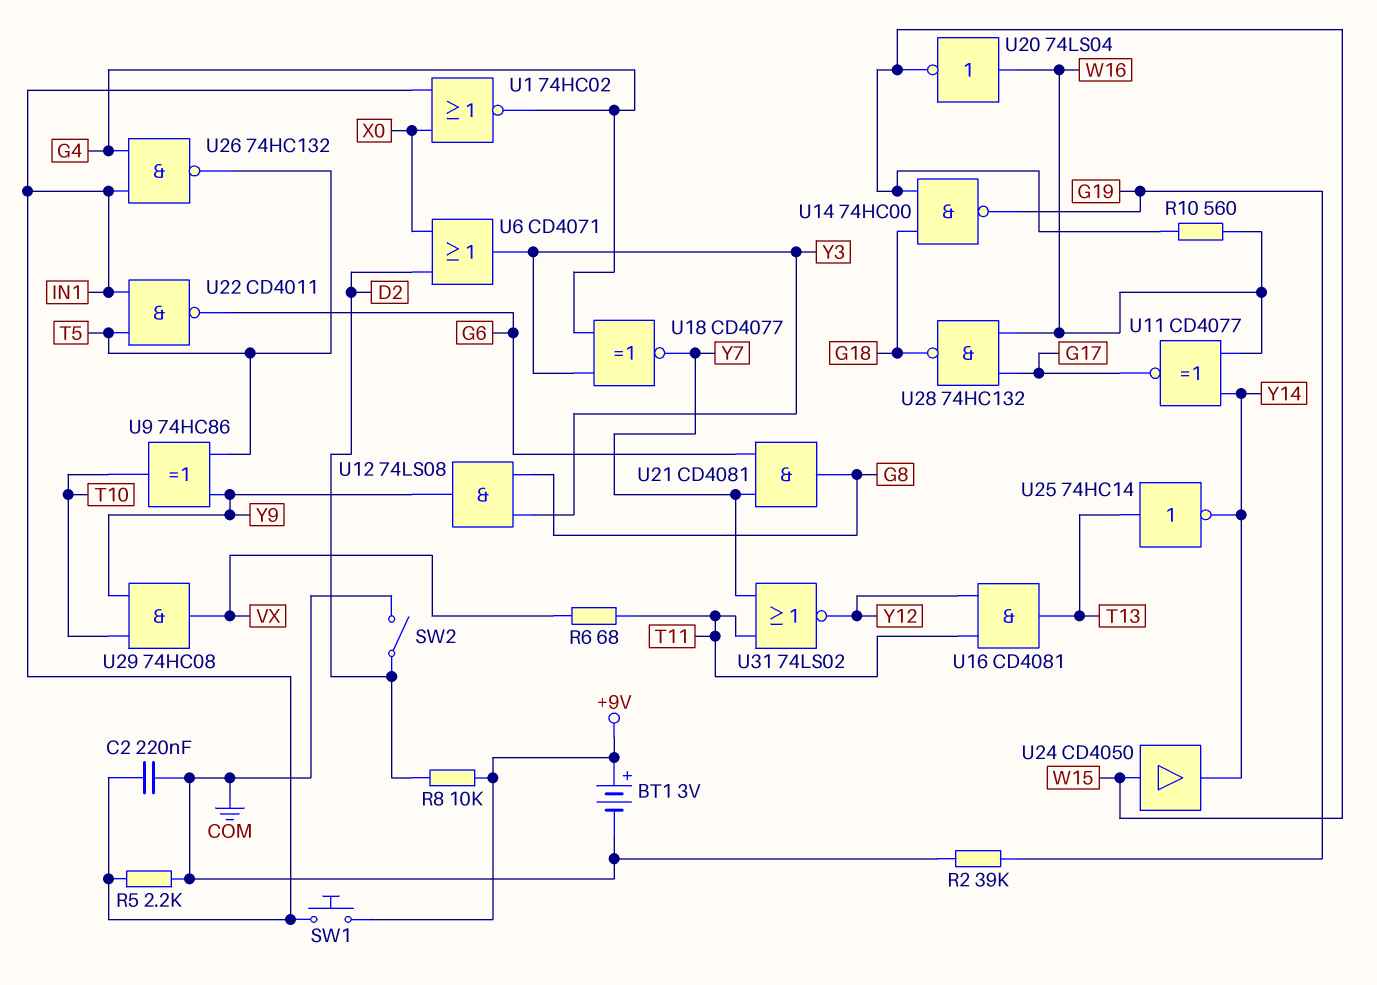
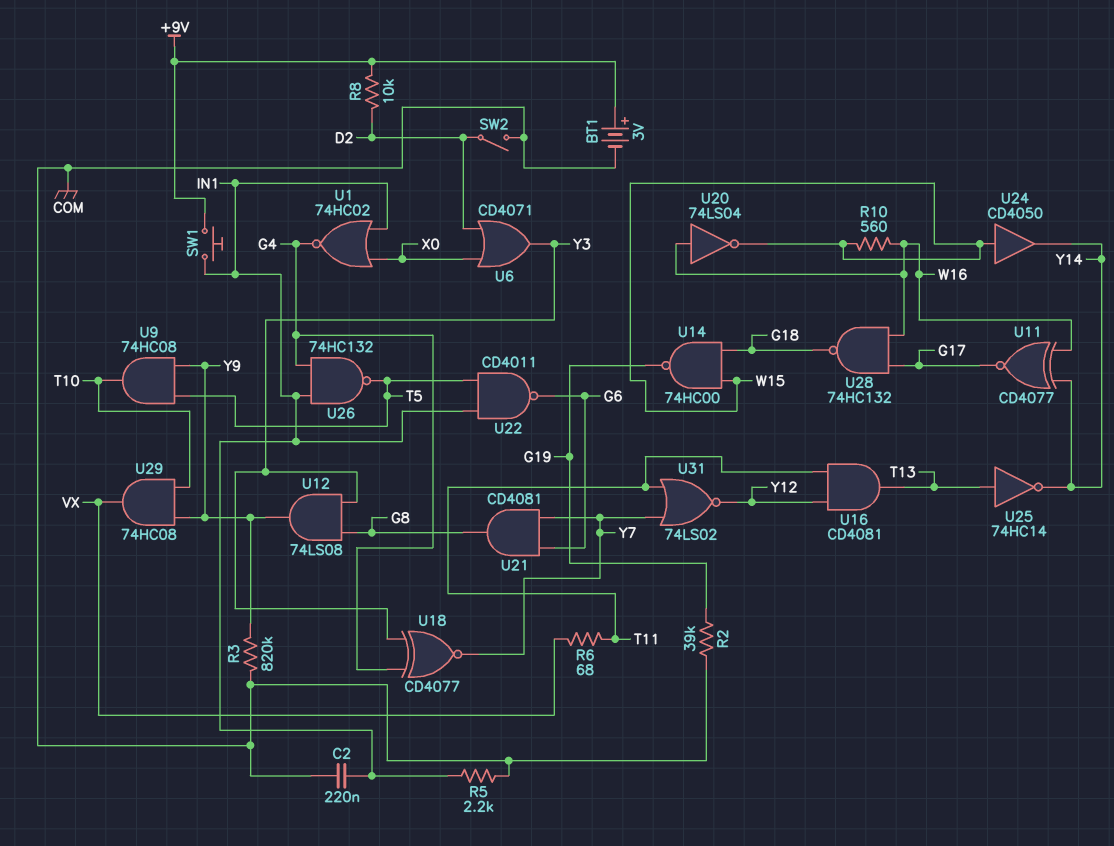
R3: none -> 820k (COM, Y9)
U9: XOR 74HC86 (in T5, in Y9, out T10) -> AND 74HC08 (in T5, in Y9, out T10)

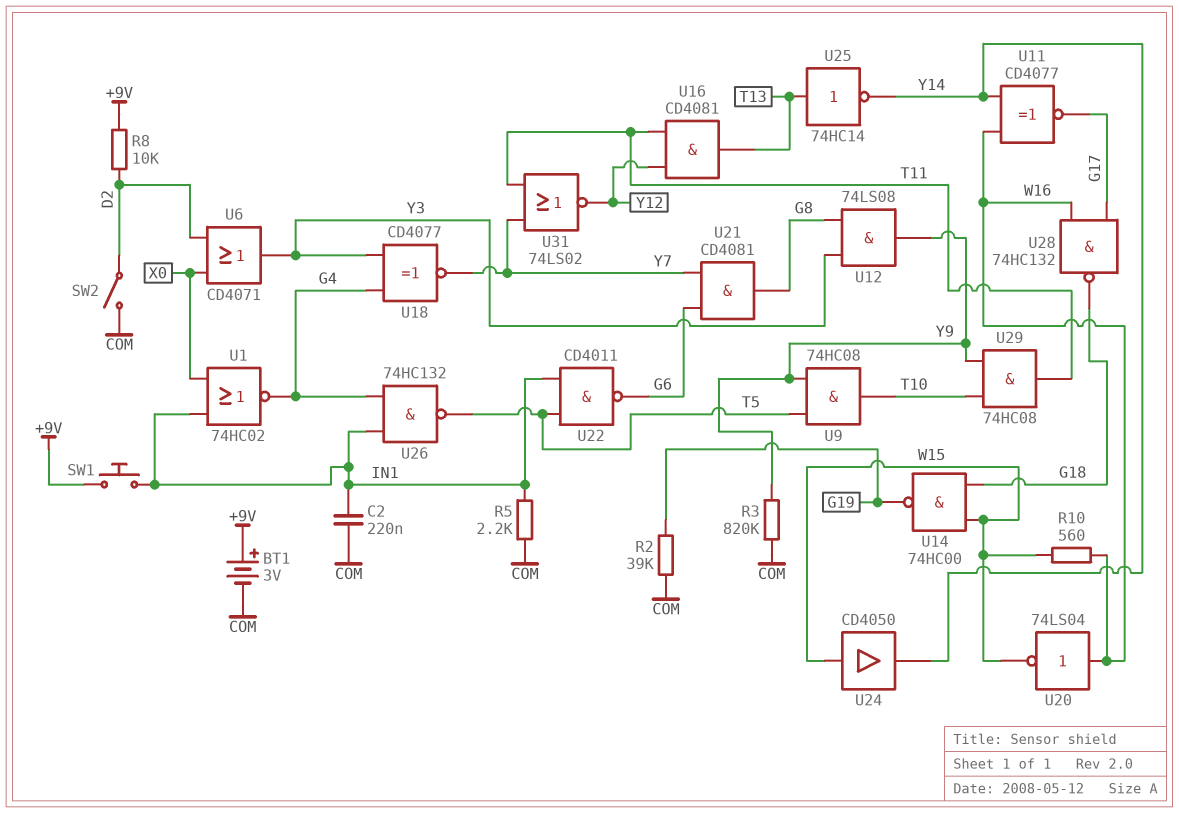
R6: 68 (T11, VX) -> none
U29: AND 74HC08 (in T10, in Y9, out VX) -> AND 74HC08 (in T10, in Y9, out T11)

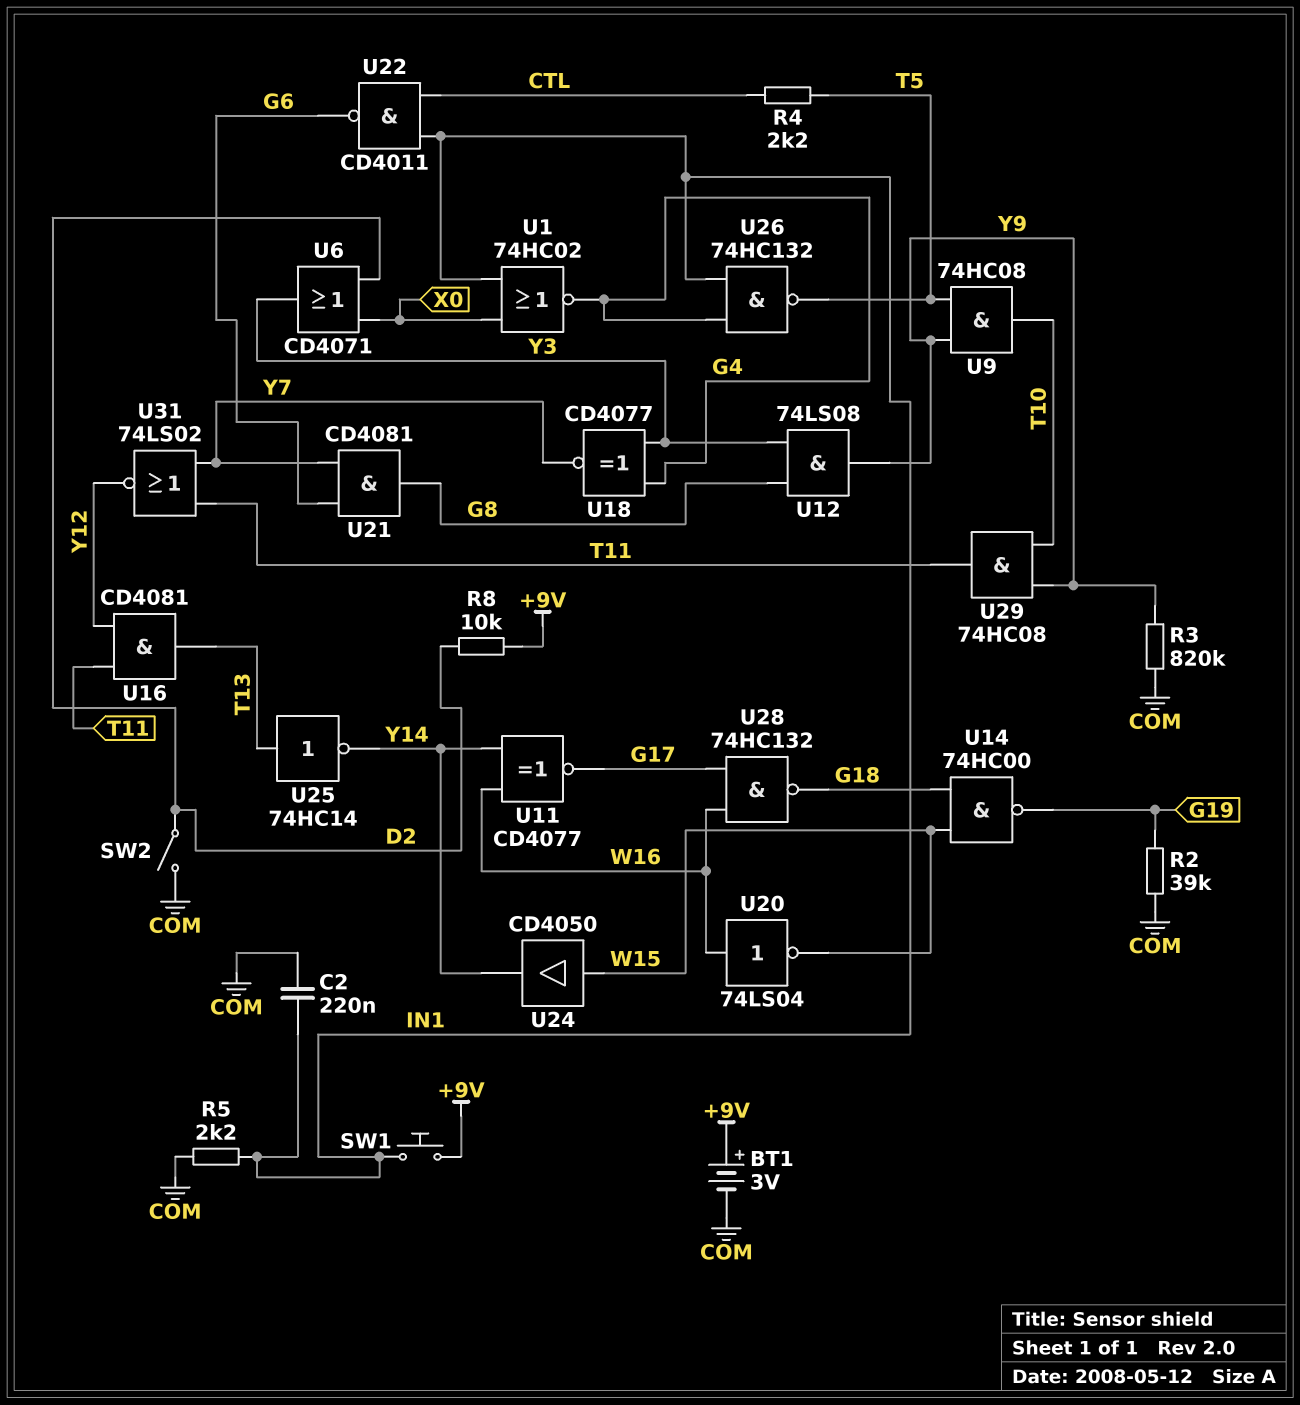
R4: none -> 2.2k (CTL, T5)
R10: 560 (W15, W16) -> none
U22: NAND CD4011 (in IN1, in T5, out G6) -> NAND CD4011 (in CTL, in IN1, out G6)

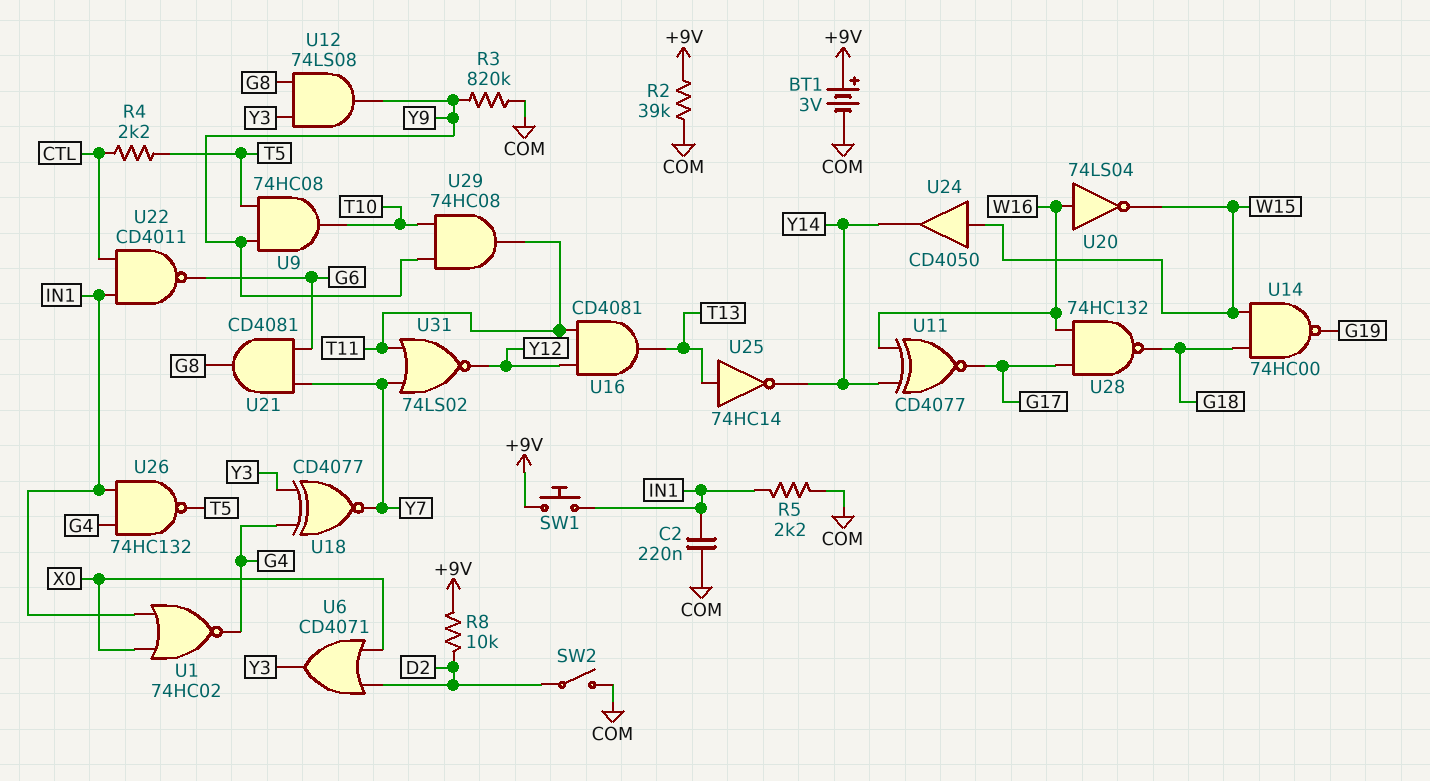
R2: 39k (COM, G19) -> 39k (+9V, COM)

